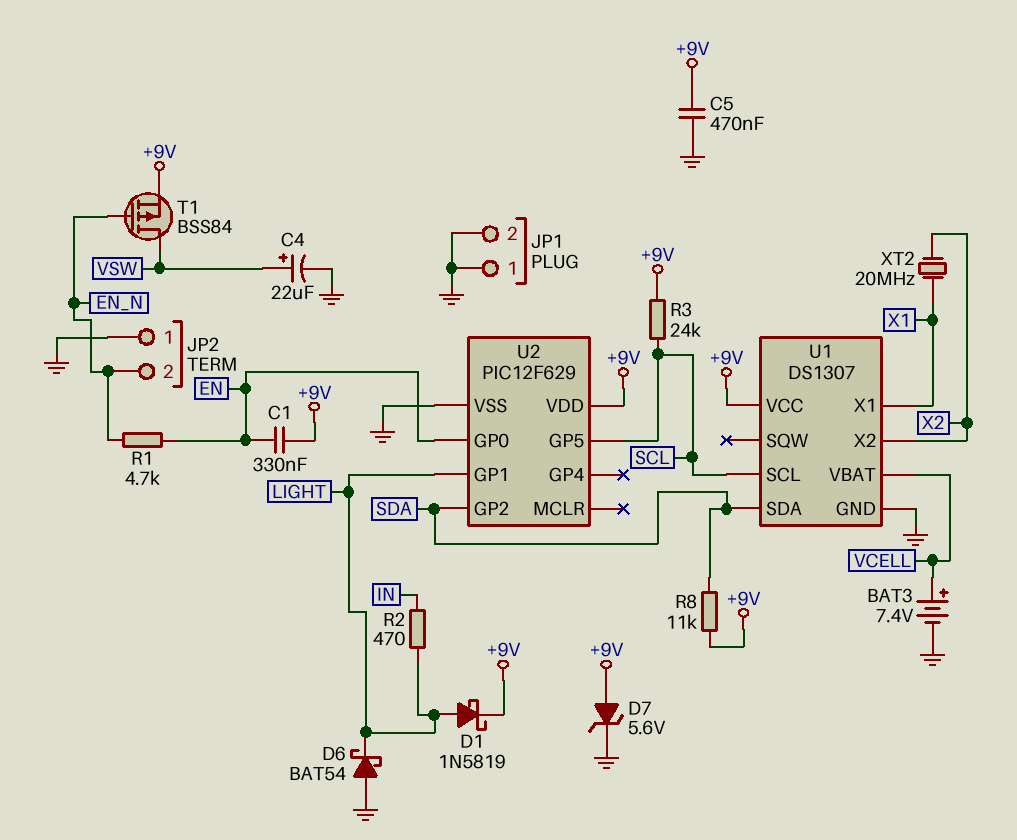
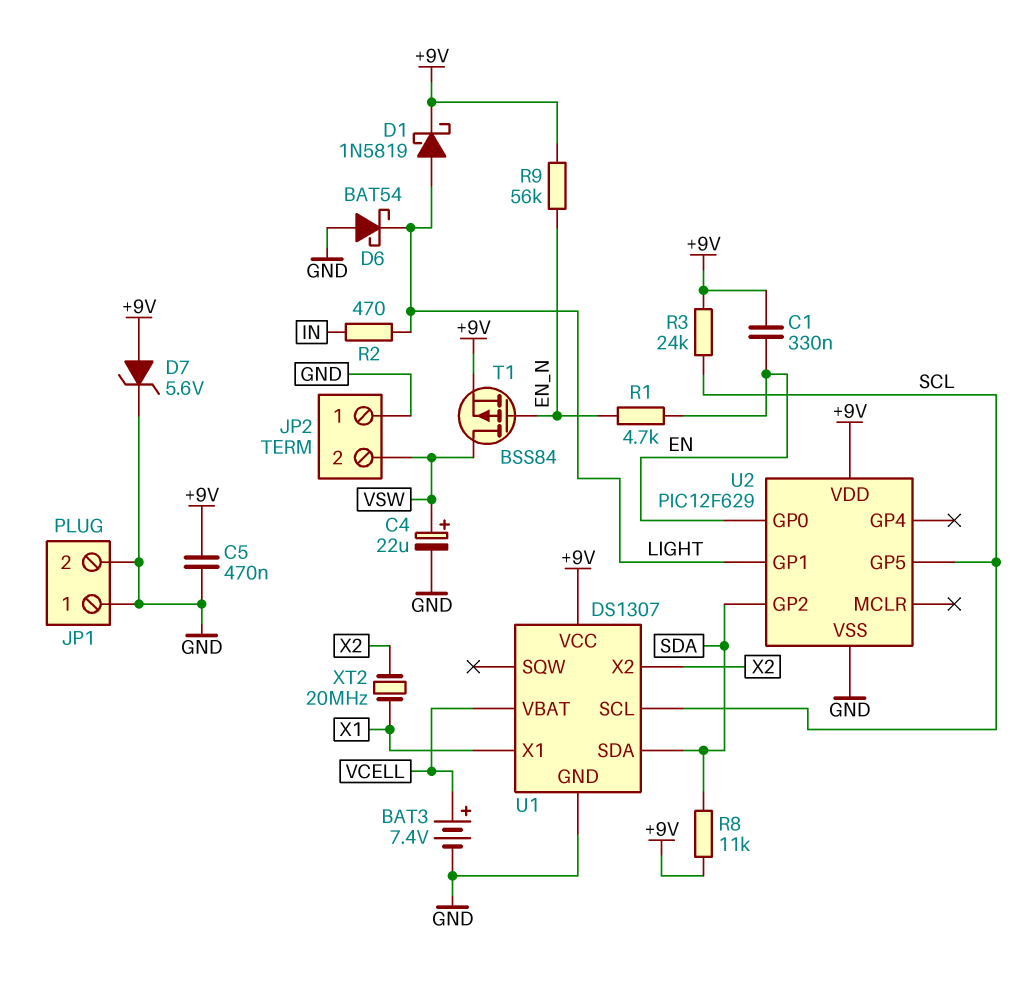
JP2 pin 2: EN_N -> VSW
R9: none -> 56k (+9V, EN_N)

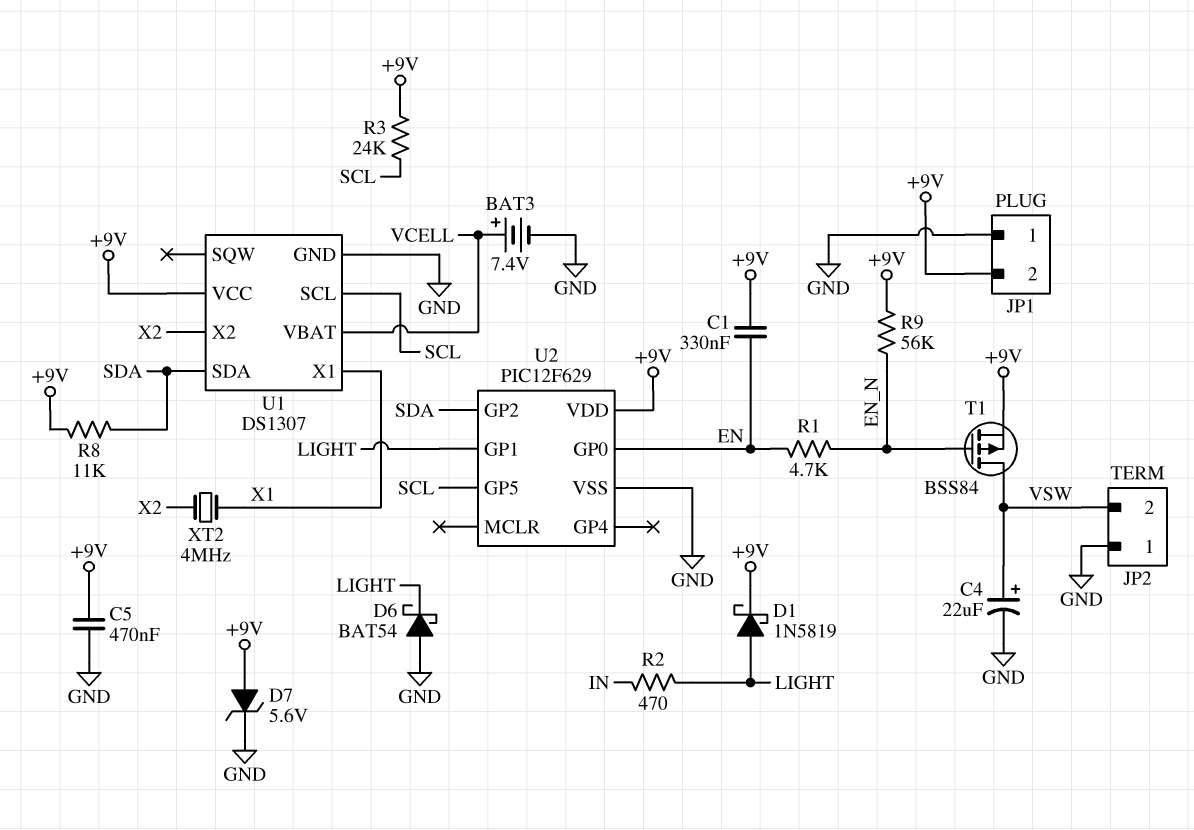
JP1 pin 2: GND -> +9V
XT2: 20MHz (X1, X2) -> 4MHz (X1, X2)

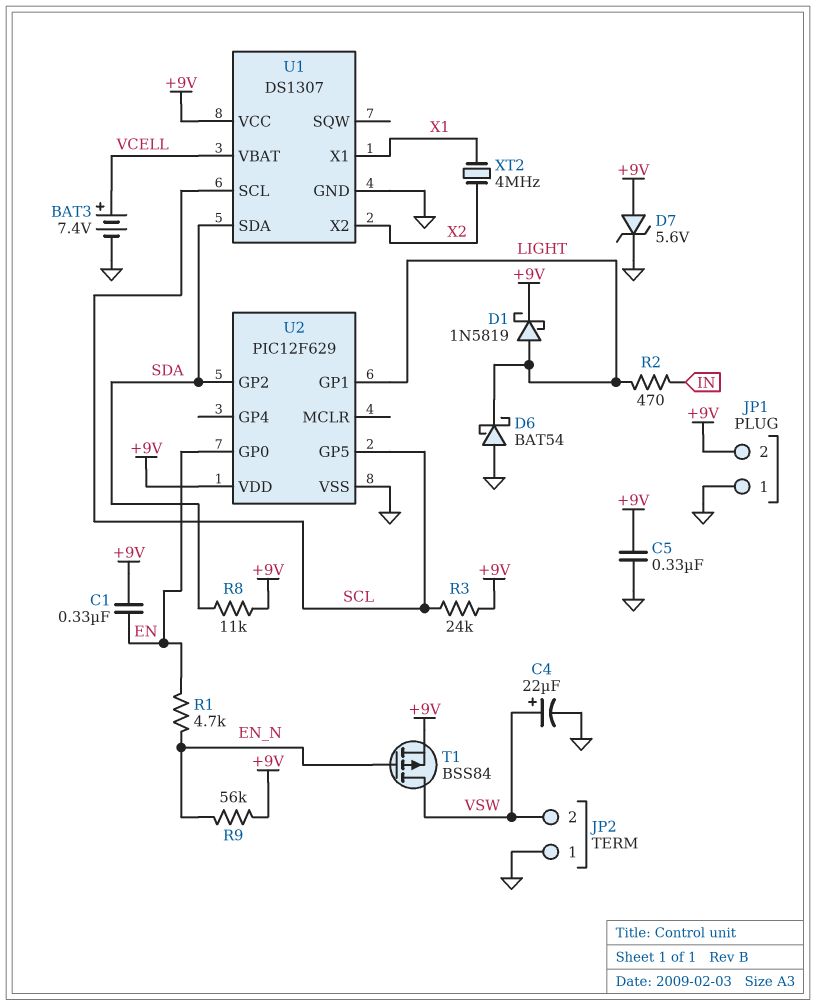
C5: 470nF (+9V, GND) -> 330nF (+9V, GND)

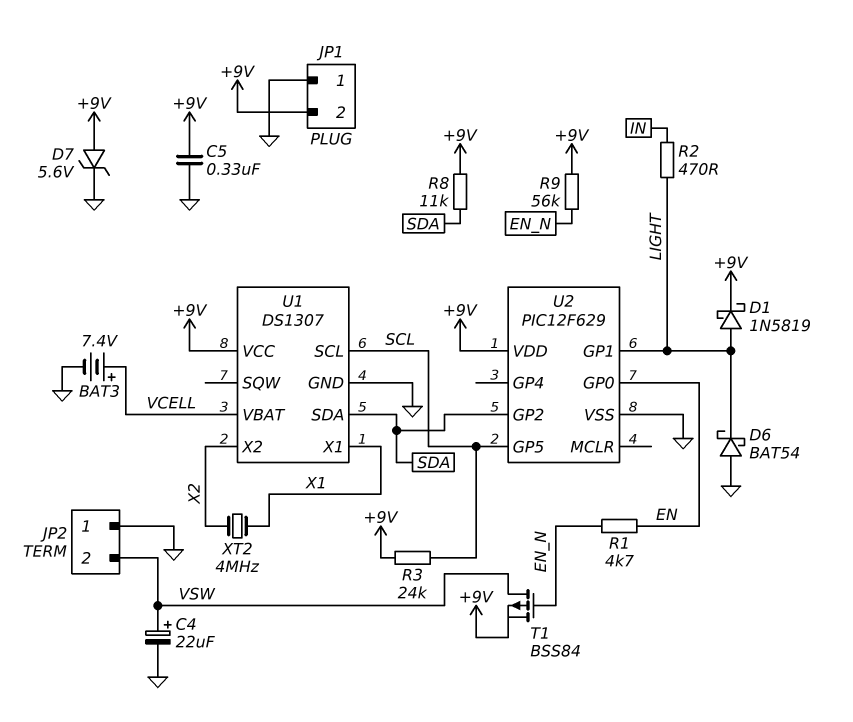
C1: 330nF (+9V, EN) -> none

